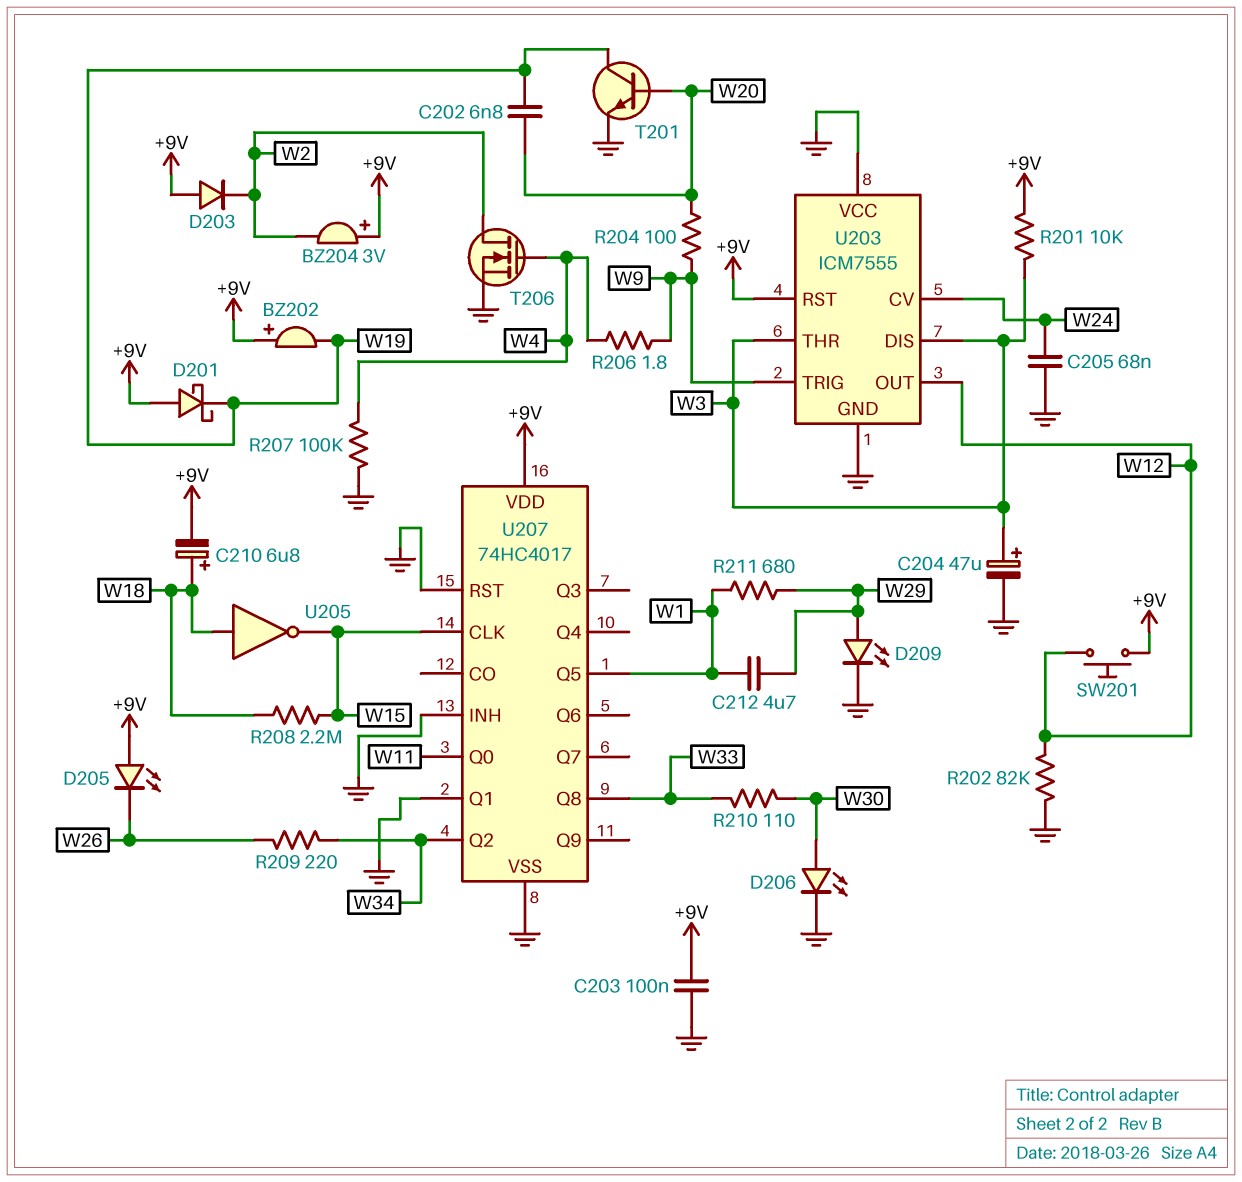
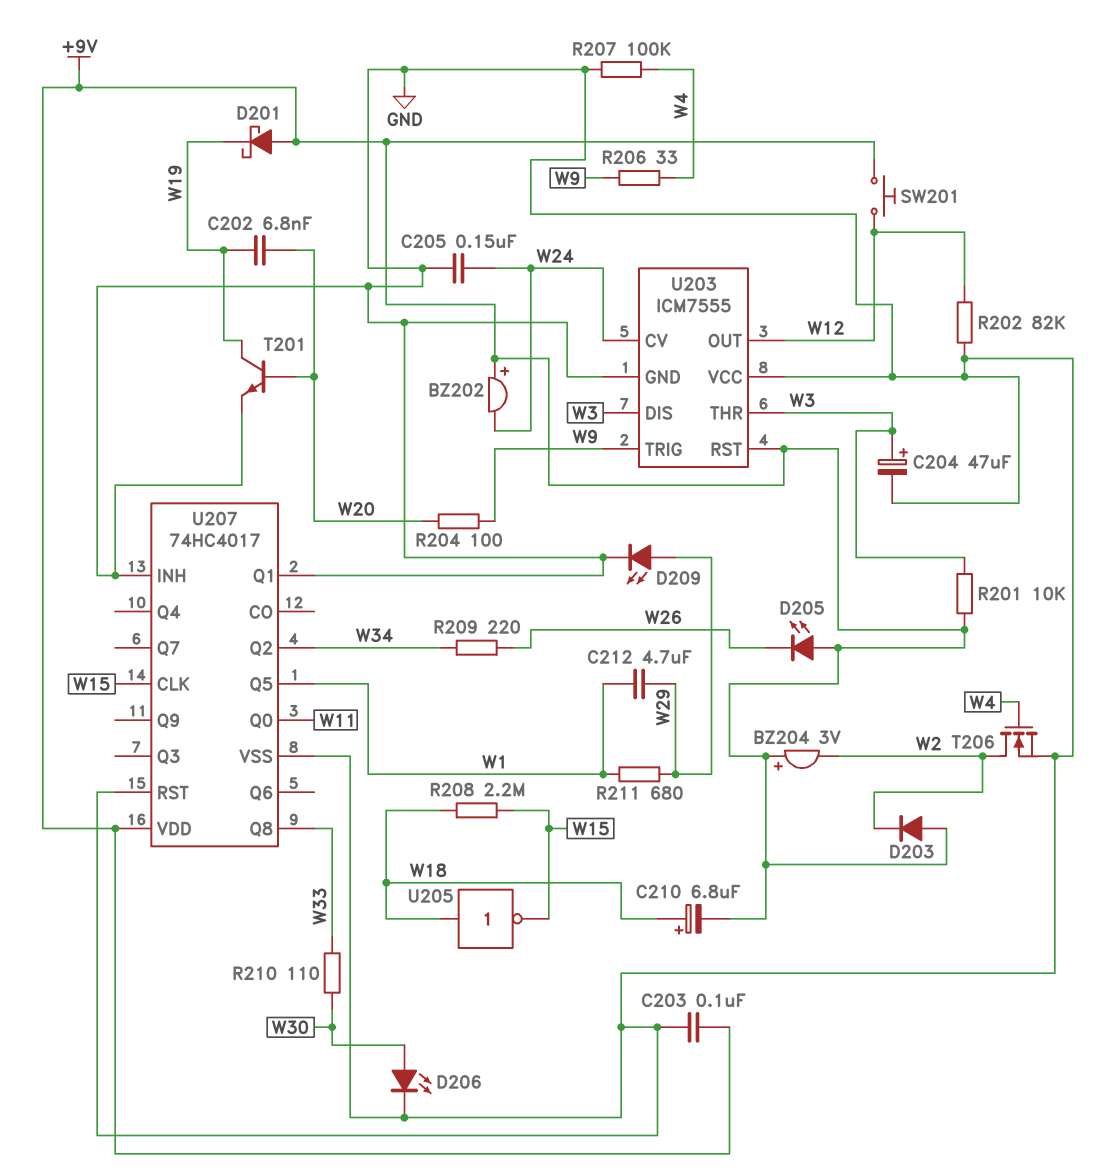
BZ202: buzzer (plus +9V, minus W19) -> buzzer (plus +9V, minus W24)
C205: 68nF (GND, W24) -> 150nF (GND, W24)
R206: 1.8 (W4, W9) -> 33 (W4, W9)

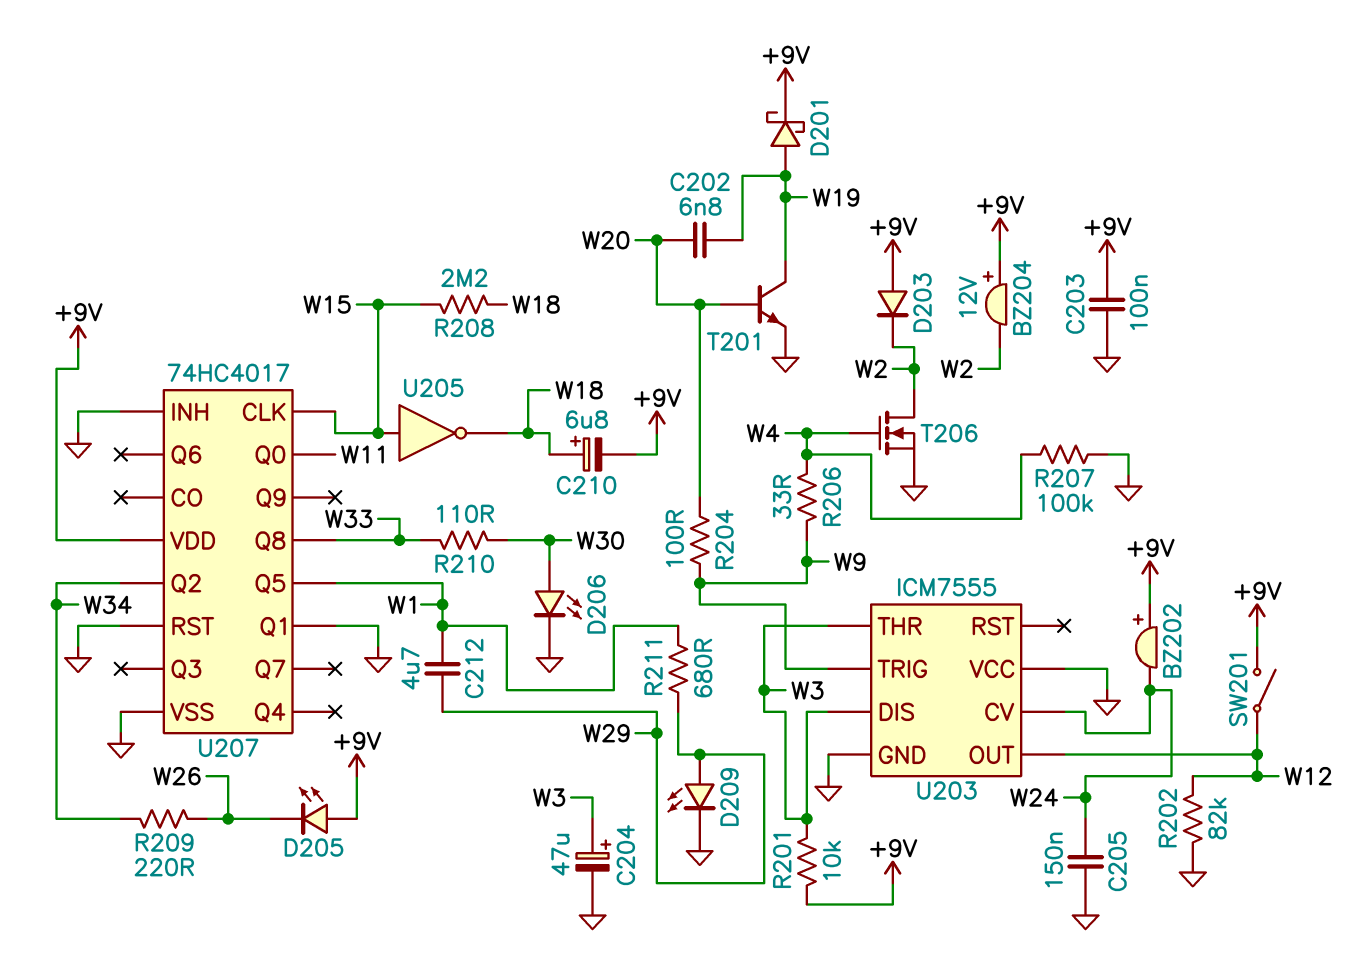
BZ204: buzzer 3V (plus +9V, minus W2) -> buzzer 12V (plus +9V, minus W2)
D201: schottky (A +9V, K W19) -> schottky (A W19, K +9V)
SW201: button (+9V, W12) -> switch (+9V, W12)
U203 pin RST: +9V -> none
U205: NOT (in W18, out W15) -> NOT (in W15, out W18)

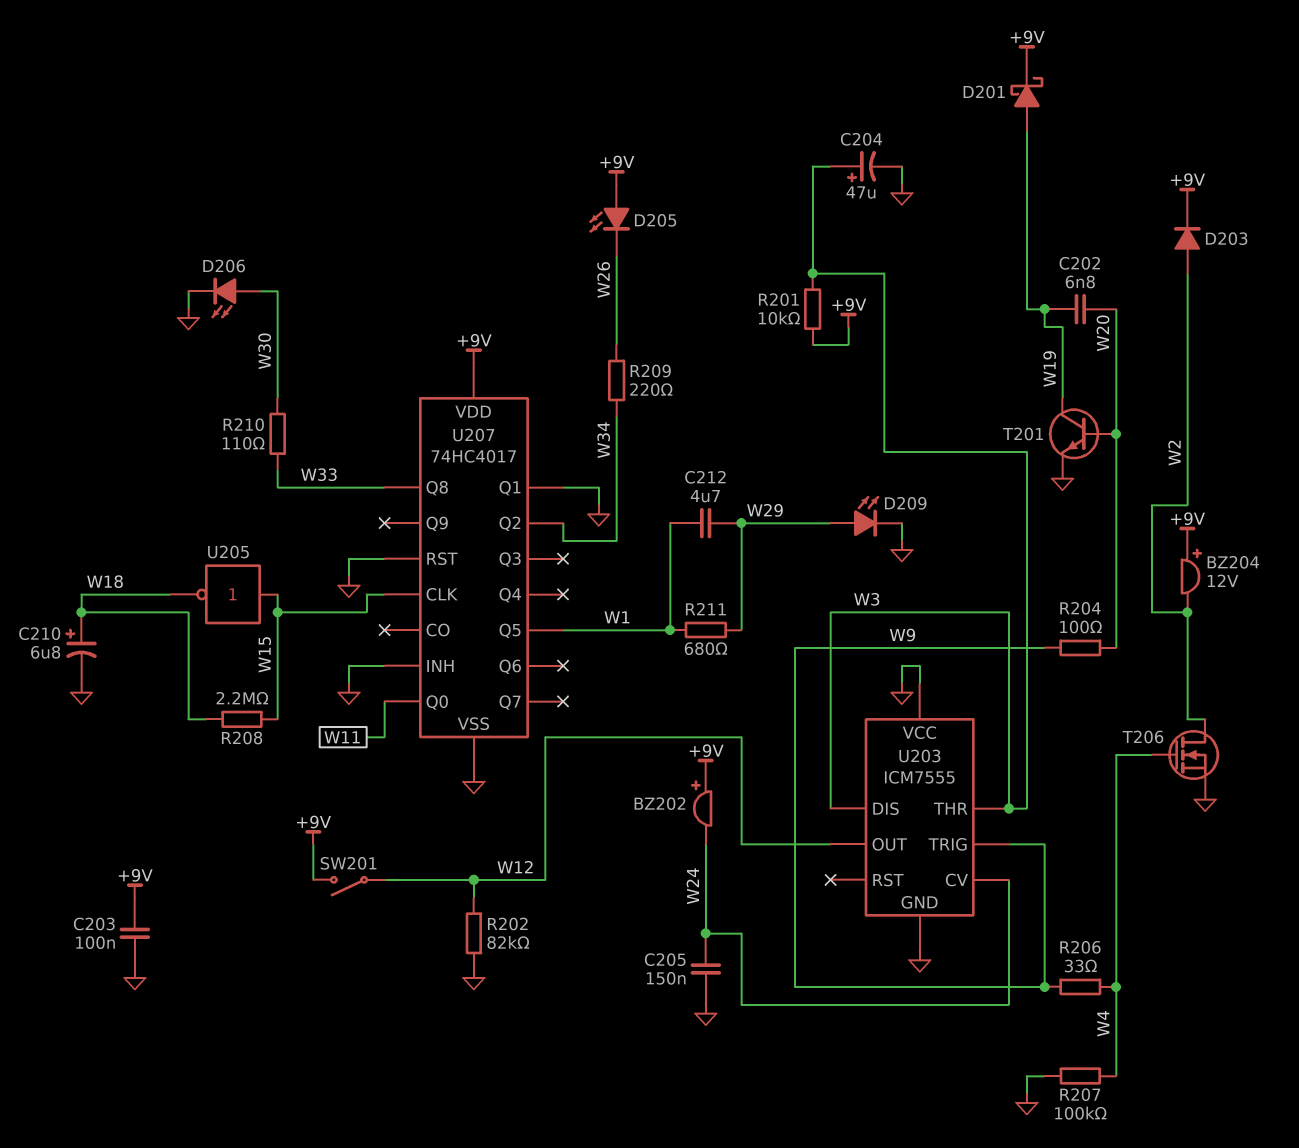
C210: 6.8uF (plus W18, minus +9V) -> 6.8uF (plus W18, minus GND)
D203: diode (A +9V, K W2) -> diode (A W2, K +9V)

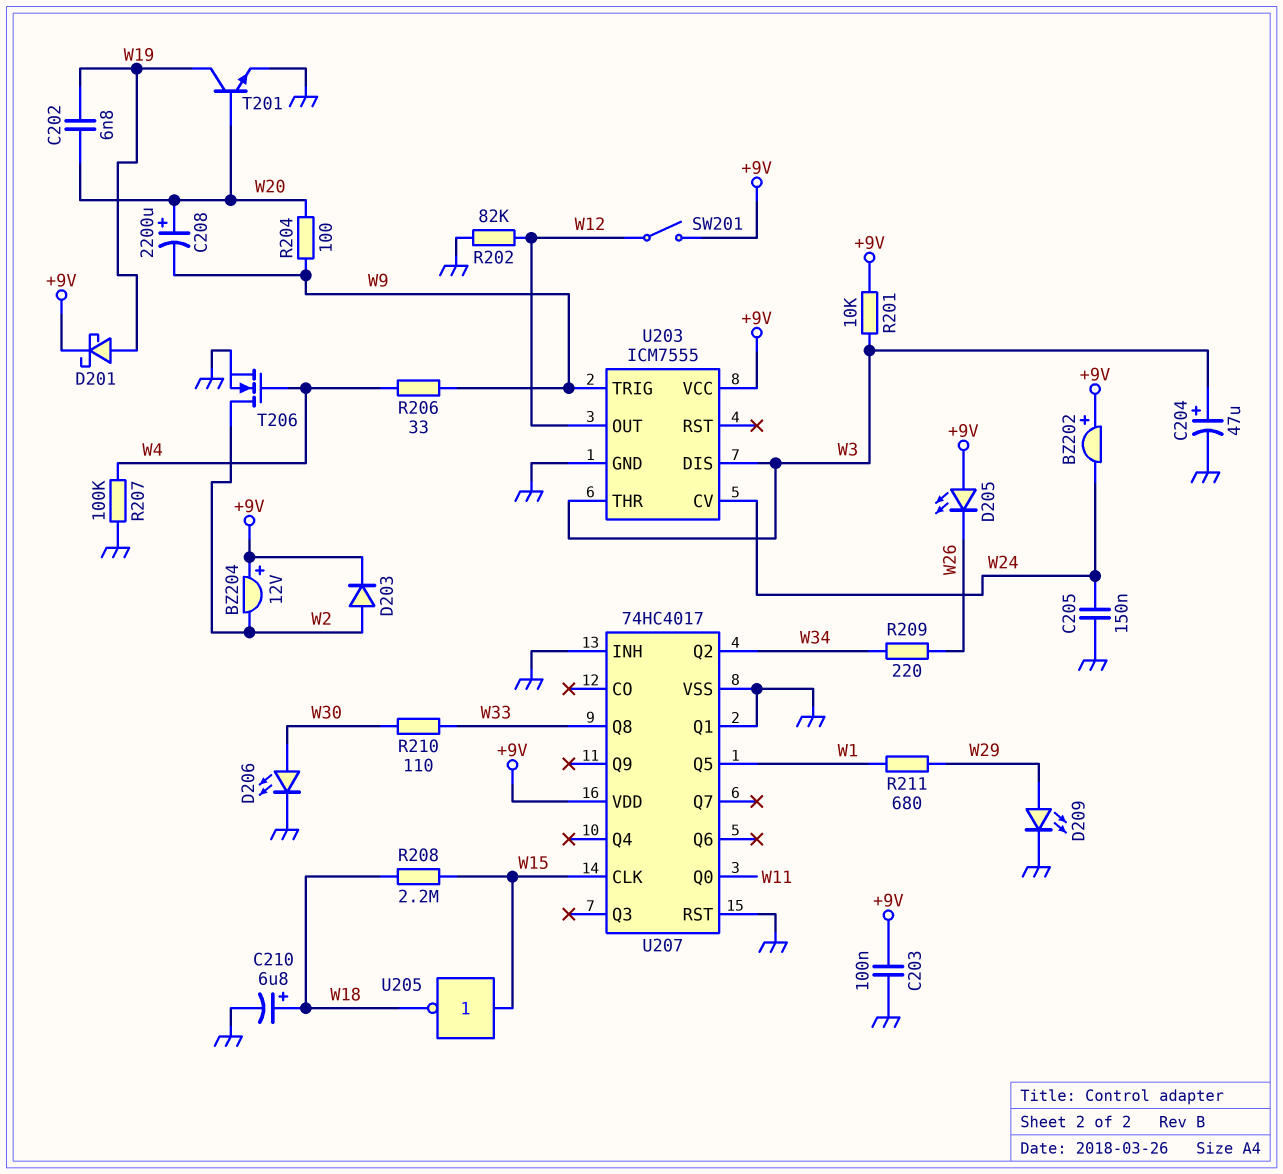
C208: none -> 2200uF (plus W20, minus W9)
C212: 4.7uF (W1, W29) -> none
U203 pin VCC: GND -> +9V

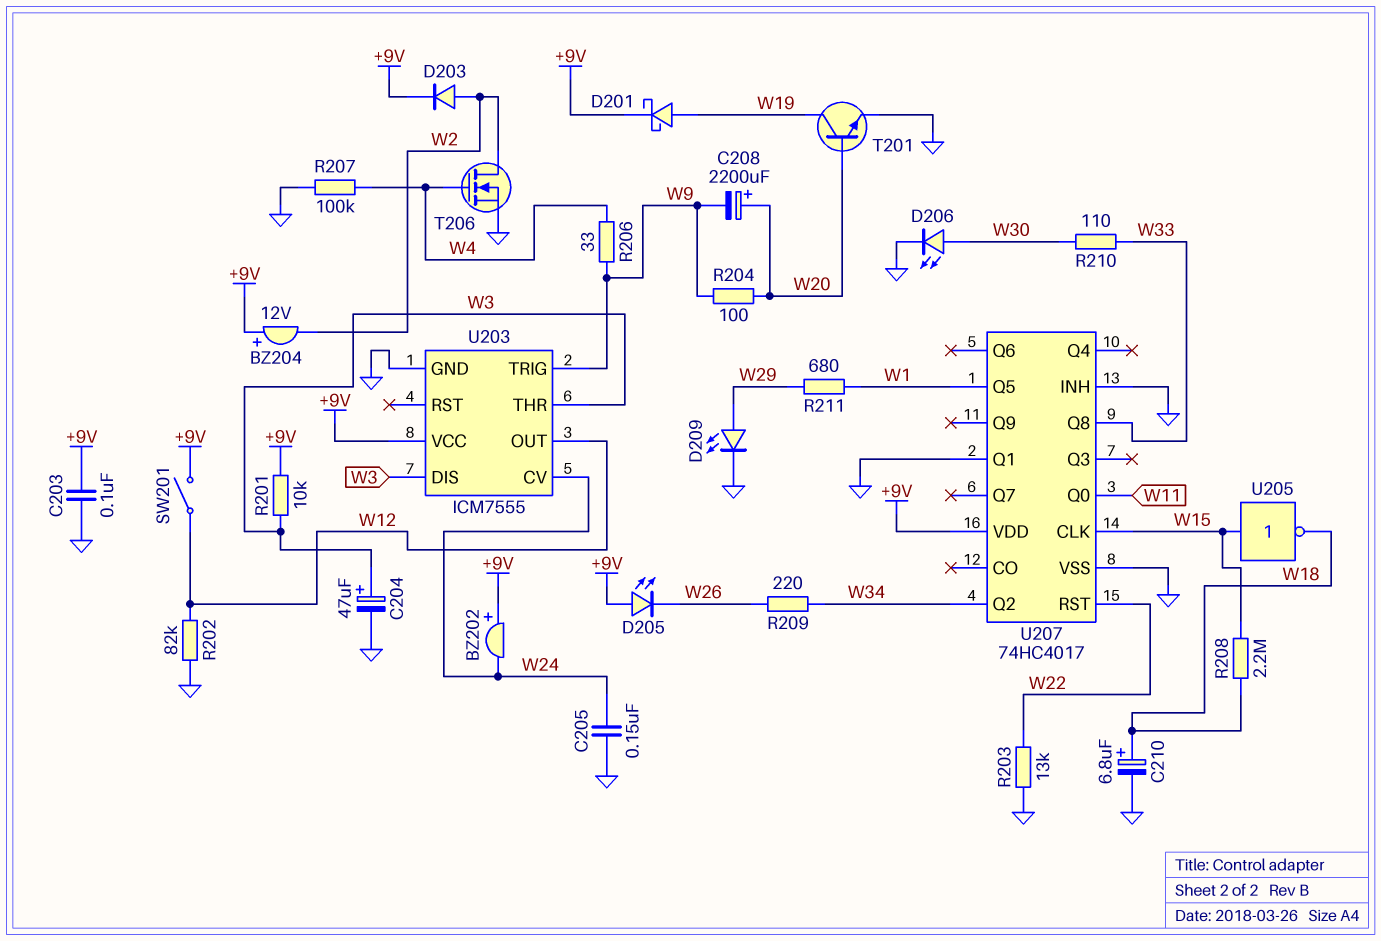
C202: 6.8nF (W19, W20) -> none
R203: none -> 13k (GND, W22)
U207 pin RST: GND -> W22

